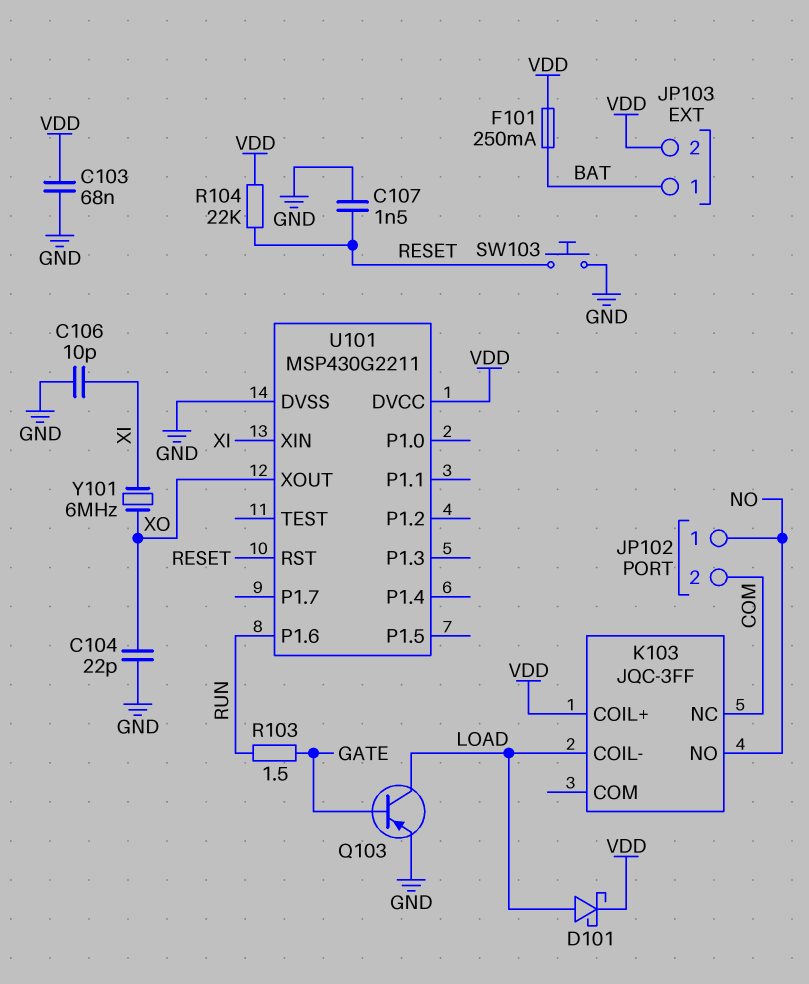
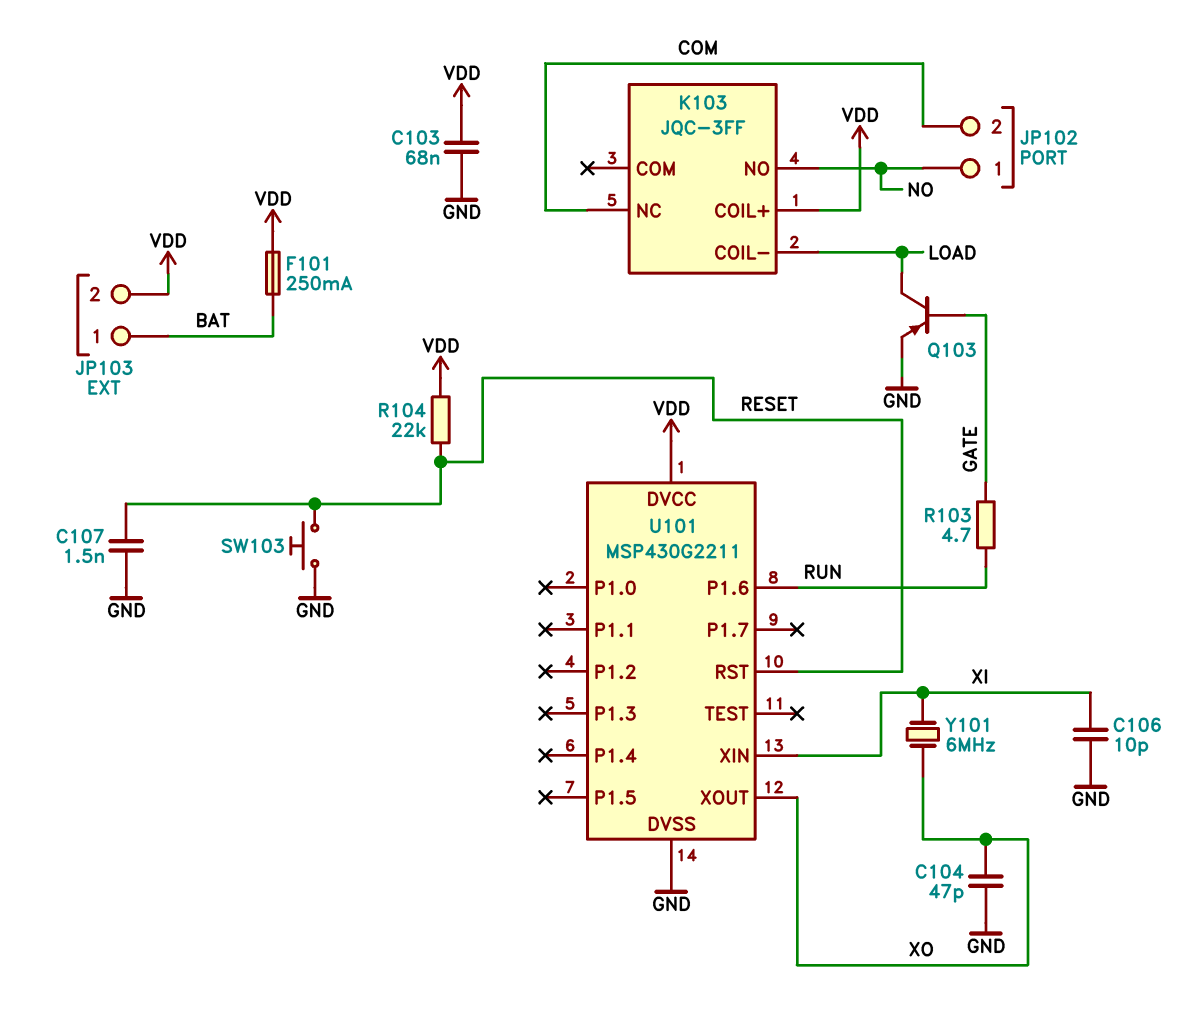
C104: 22pF (GND, XO) -> 47pF (GND, XO)
D101: schottky (A LOAD, K VDD) -> none
R103: 1.5 (GATE, RUN) -> 4.7 (GATE, RUN)

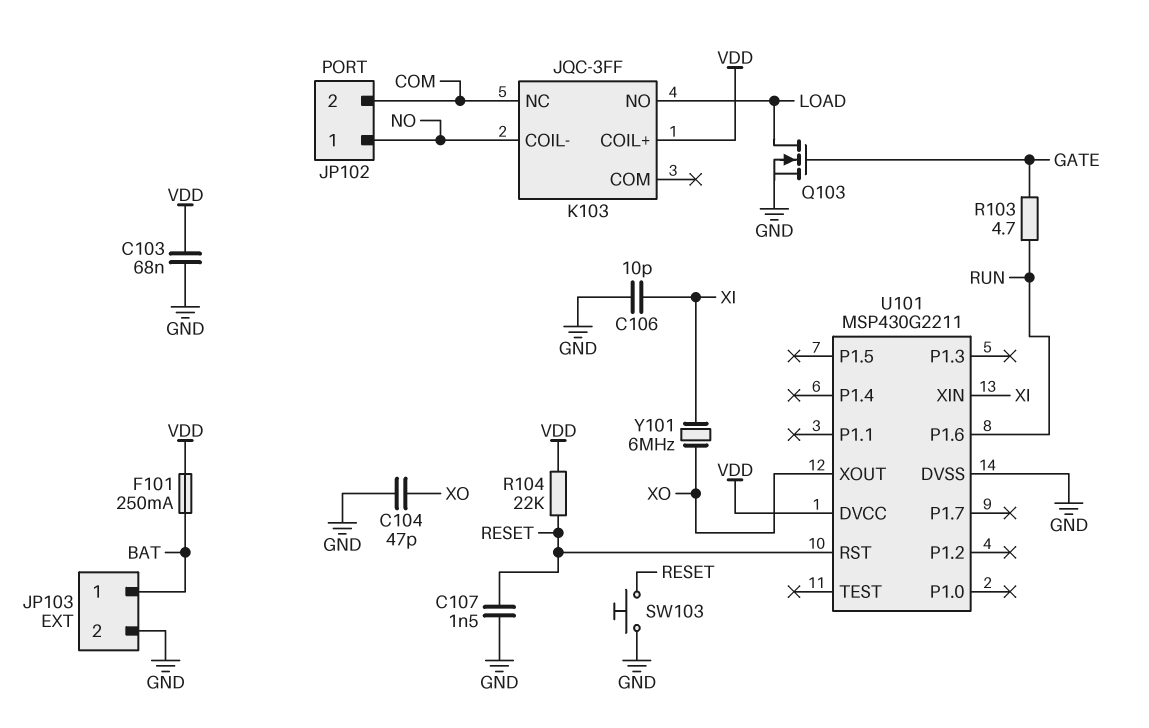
JP103 pin 2: VDD -> GND
K103 pin COIL-: LOAD -> NO
K103 pin NO: NO -> LOAD
Q103: PNP (B GATE, C LOAD, E GND) -> NMOS (G GATE, D LOAD, S GND)

